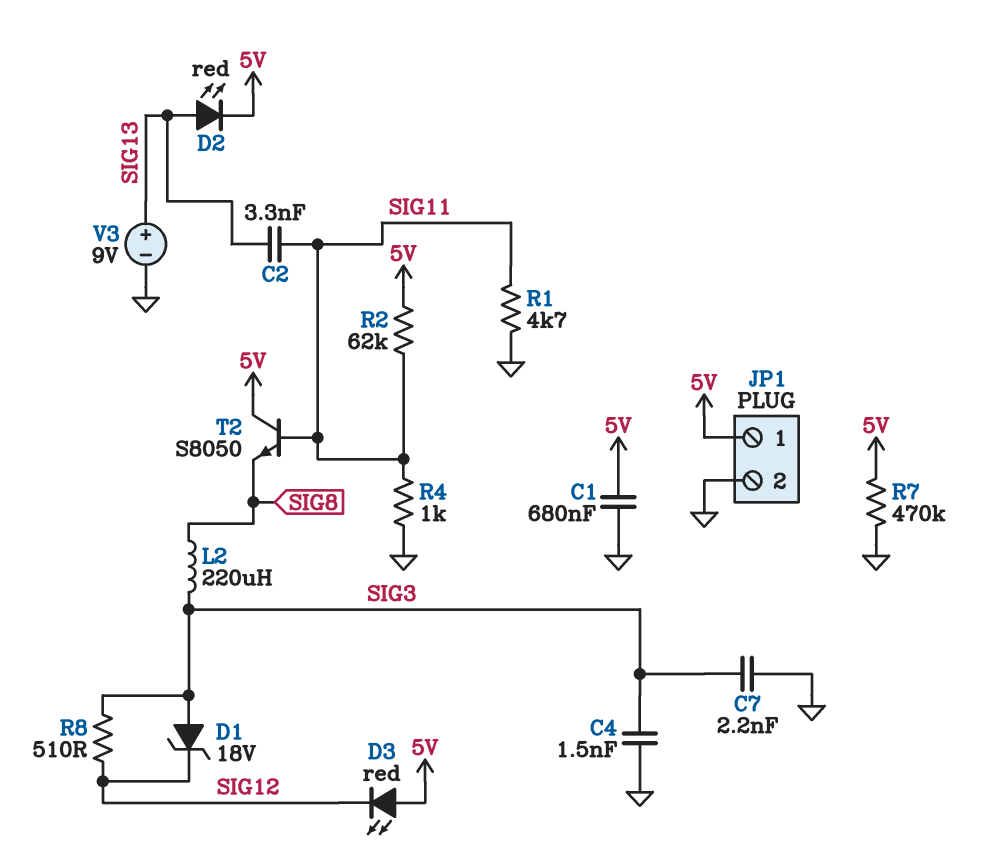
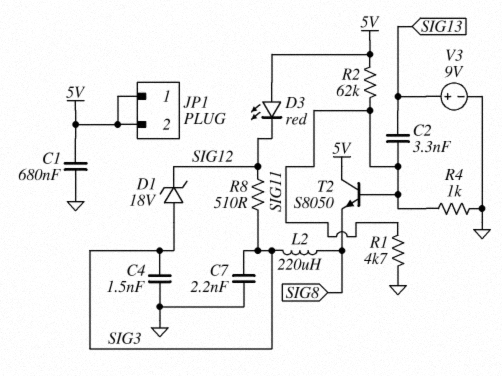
D2: LED red (A SIG13, K 5V) -> none
JP1 pin 2: GND -> 5V
R7: 470k (5V, GND) -> none

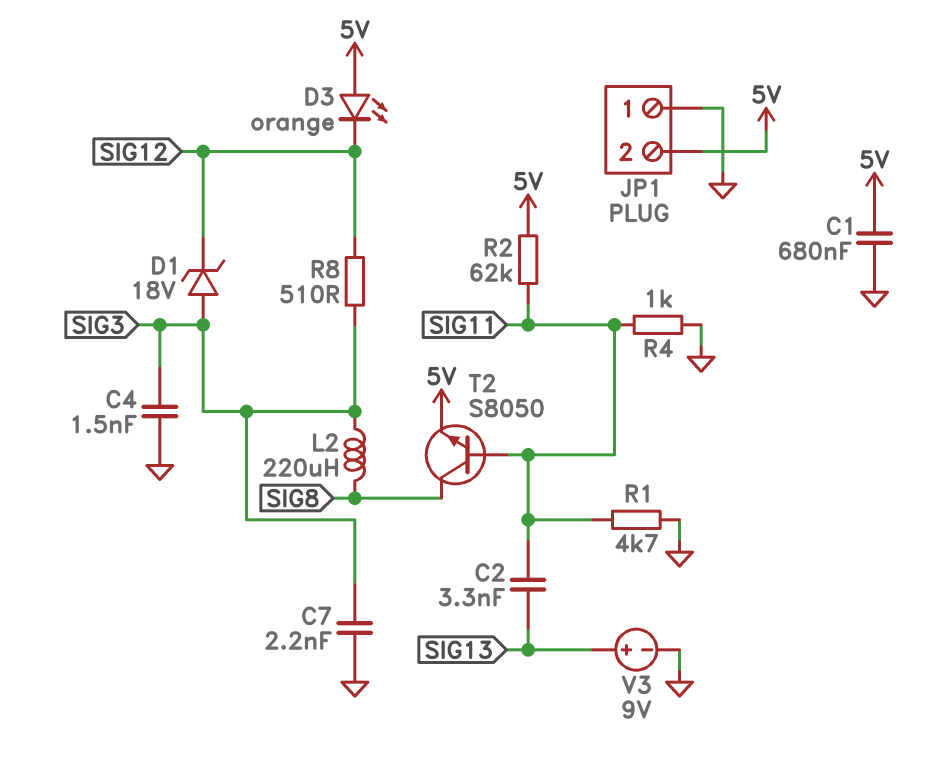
D3: LED red (A 5V, K SIG12) -> LED orange (A 5V, K SIG12)
JP1 pin 1: 5V -> GND
T2: NPN S8050 (B SIG11, C 5V, E SIG8) -> NPN S8050 (B SIG11, C SIG8, E 5V)

